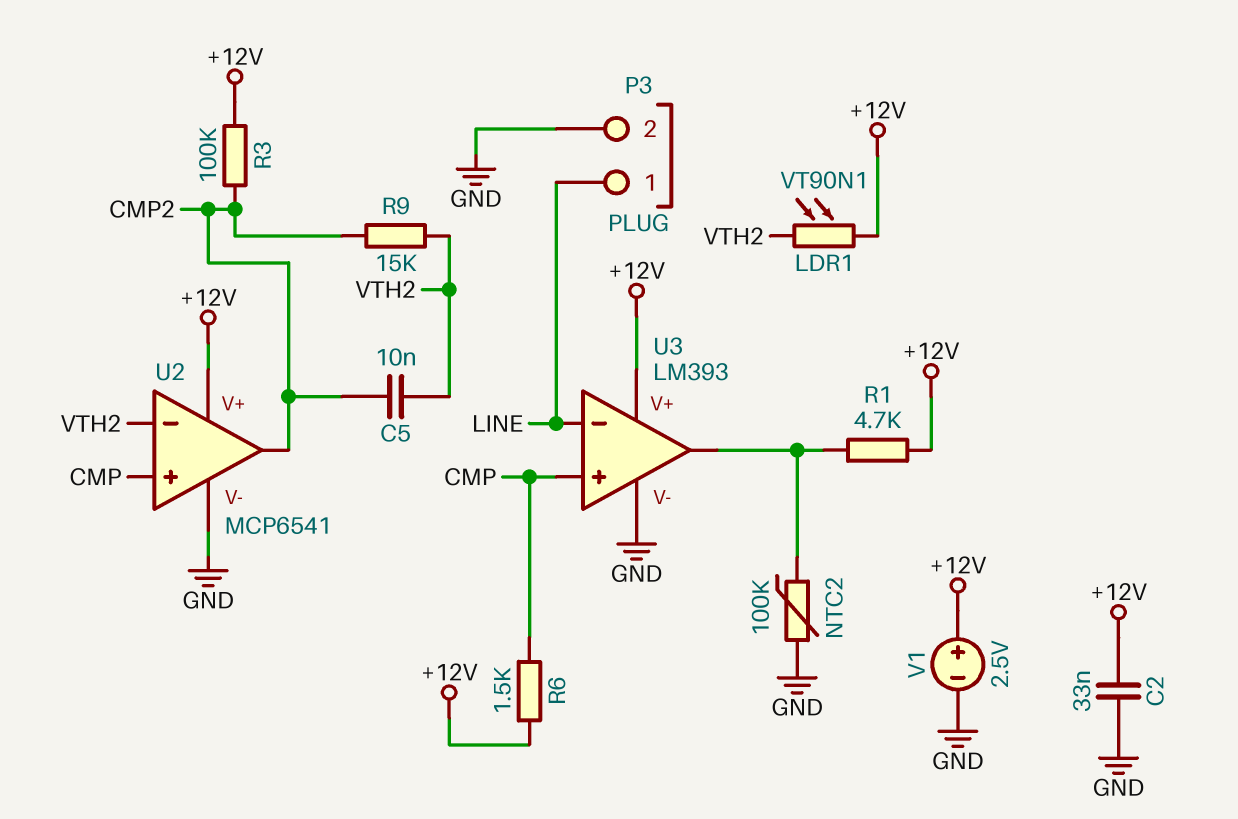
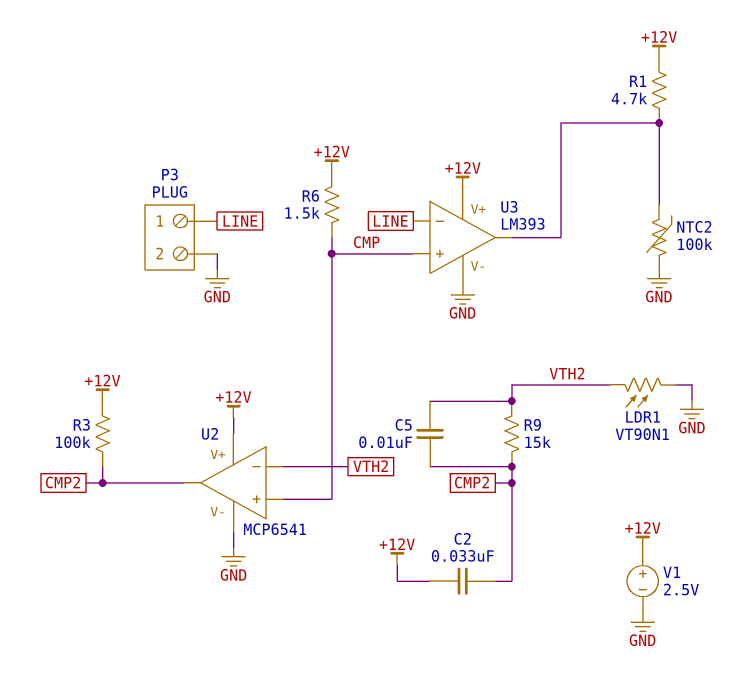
C2: 33nF (+12V, GND) -> 33nF (+12V, CMP2)
LDR1: VT90N1 (+12V, VTH2) -> VT90N1 (GND, VTH2)

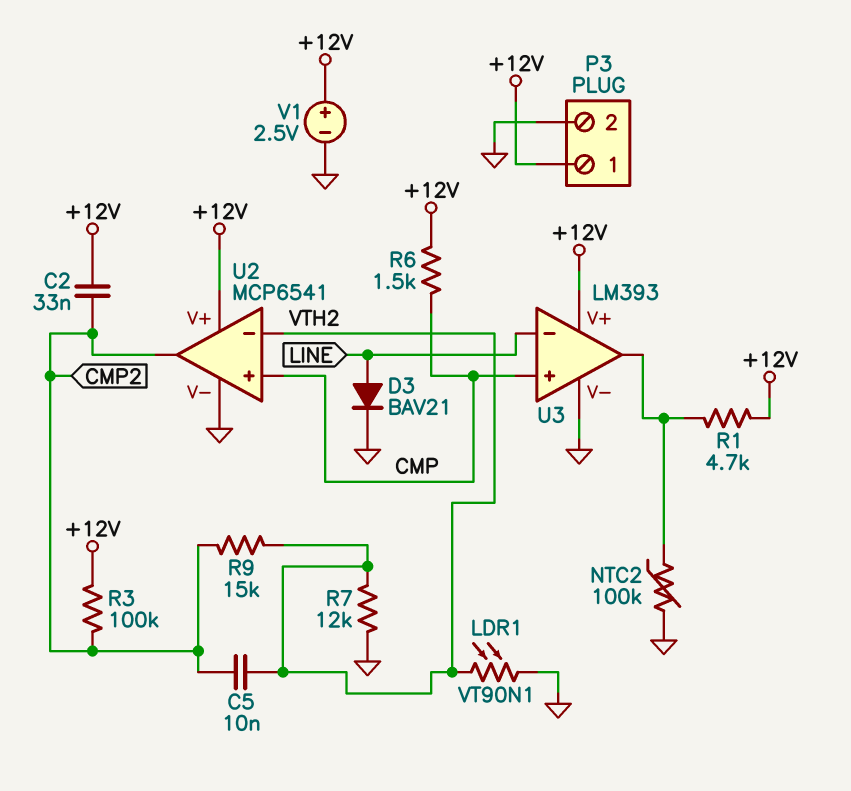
D3: none -> diode BAV21 (A LINE, K GND)
P3 pin 1: LINE -> +12V
R7: none -> 12k (GND, VTH2)

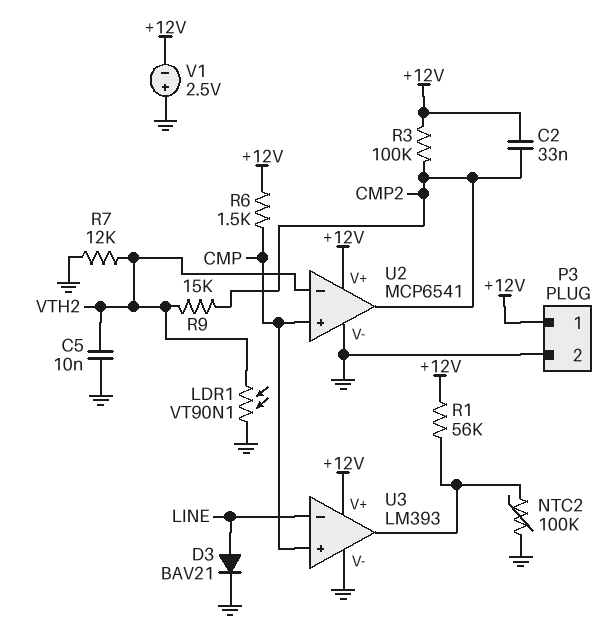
C5: 10nF (CMP2, VTH2) -> 10nF (GND, VTH2)
R1: 4.7k (+12V, U3/out) -> 56k (+12V, U3/out)
V1: 2.5V (plus +12V, minus GND) -> 2.5V (plus GND, minus +12V)

